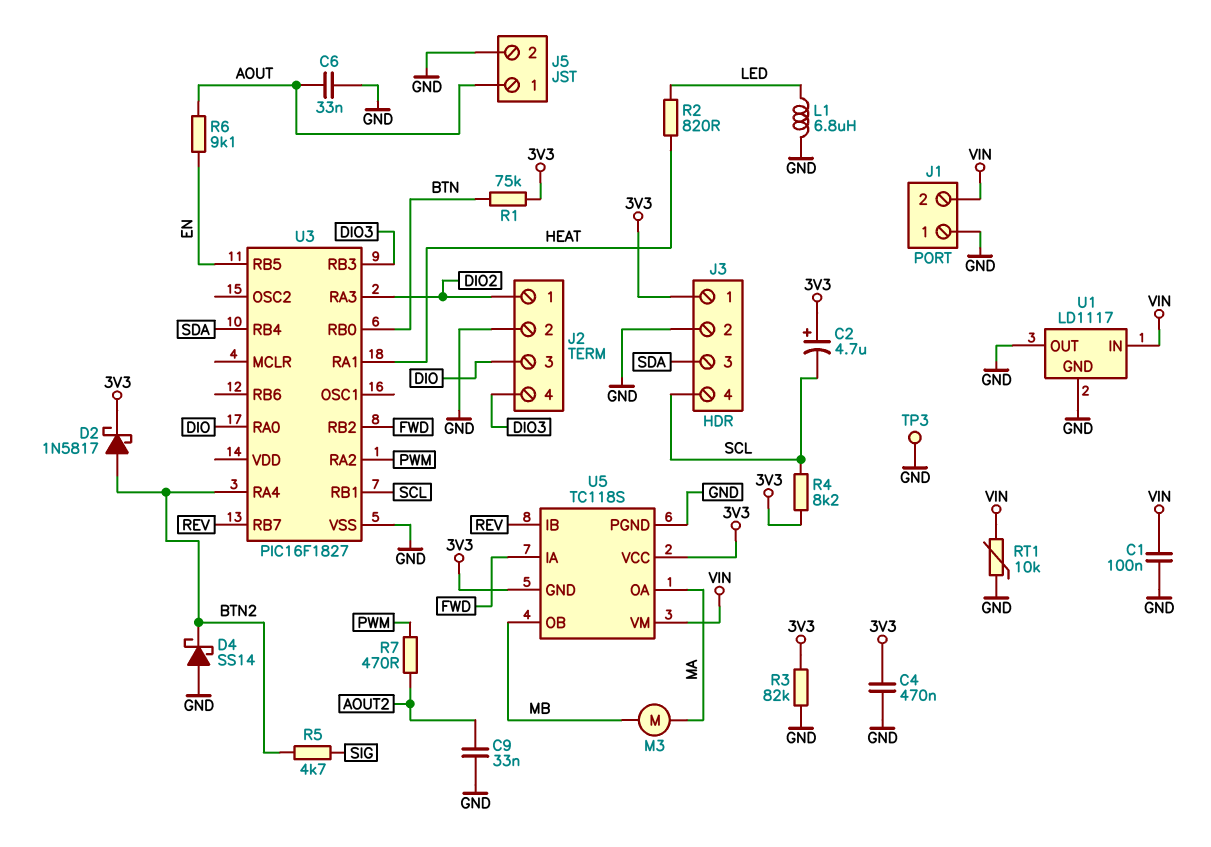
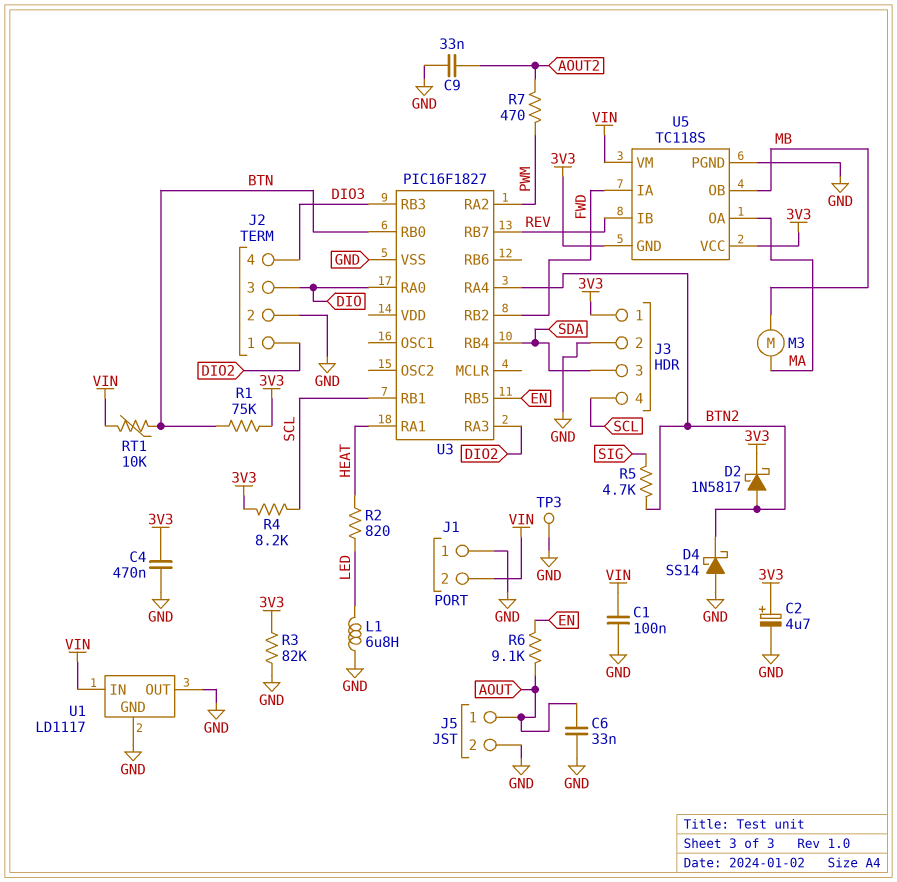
C2: 4.7uF (plus 3V3, minus SCL) -> 4.7uF (plus 3V3, minus GND)
RT1: 10k (GND, VIN) -> 10k (BTN, VIN)

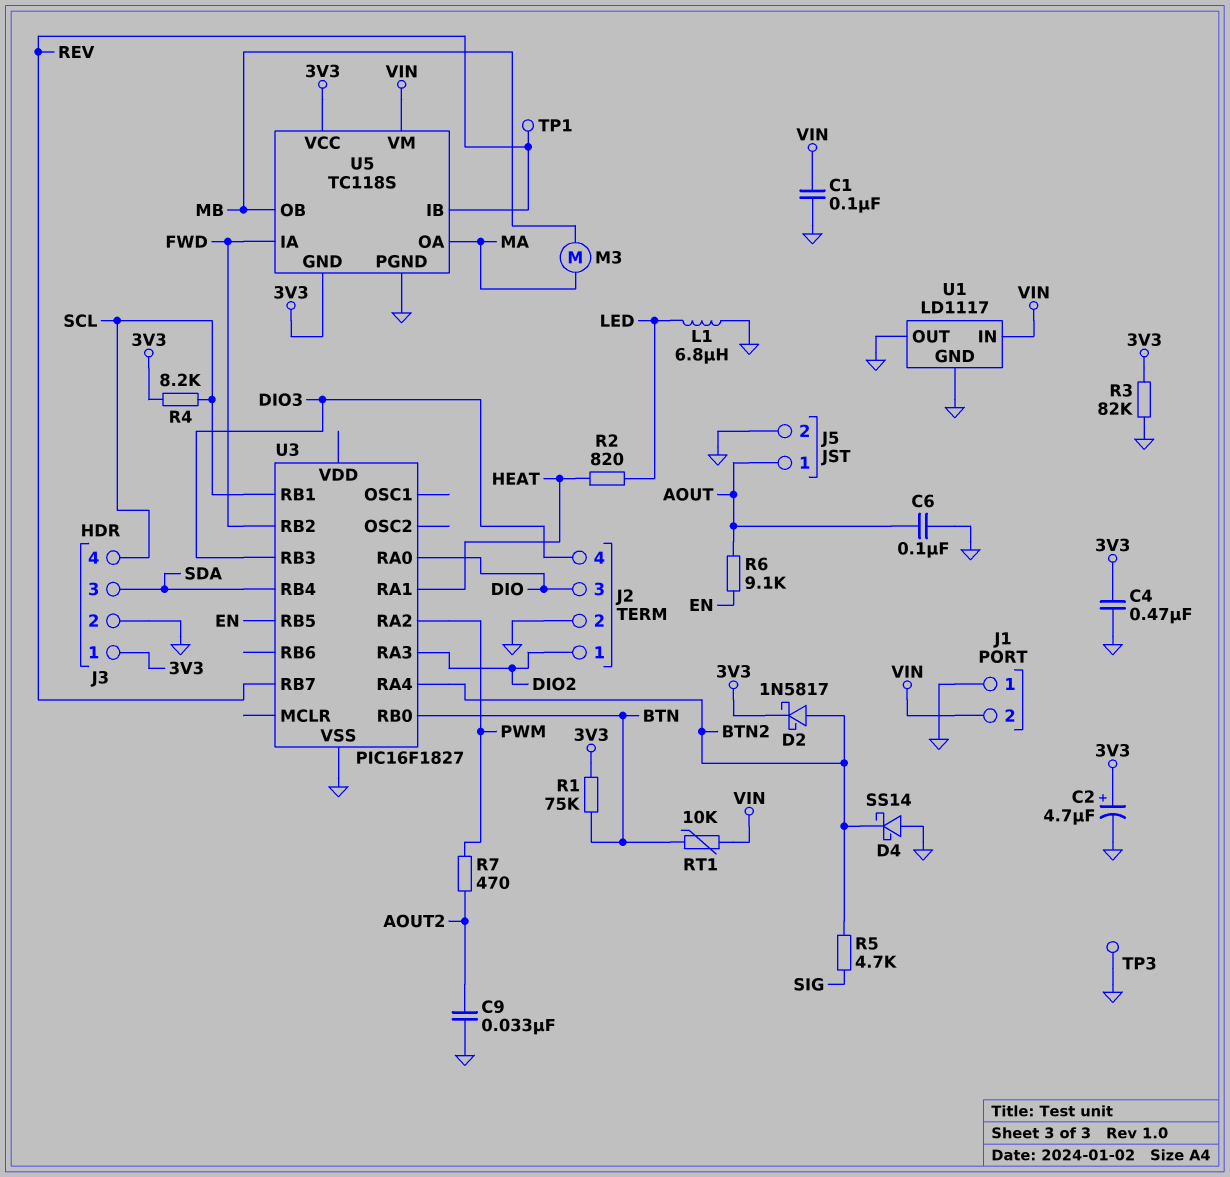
C6: 33nF (AOUT, GND) -> 100nF (AOUT, GND)
TP1: none -> test point (REV)

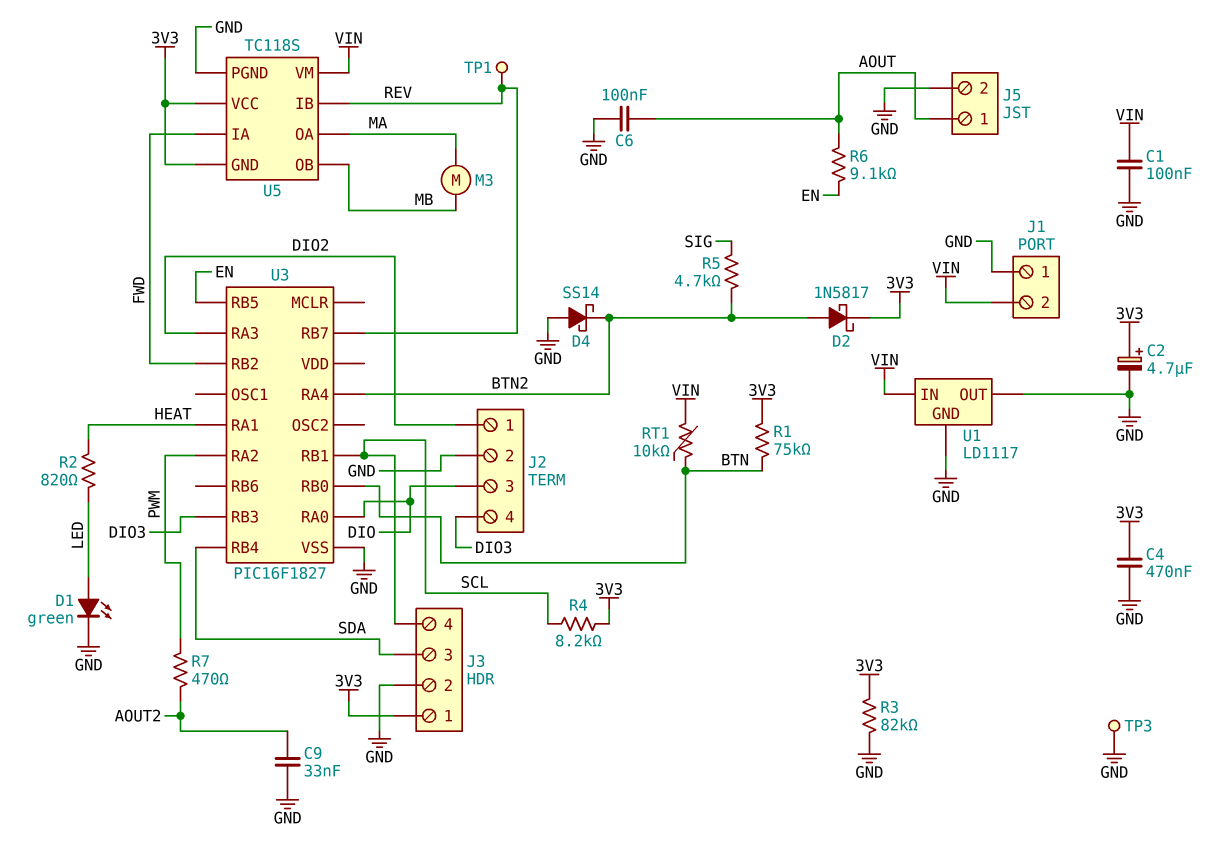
D1: none -> LED green (A LED, K GND)
L1: 6.8uH (GND, LED) -> none

